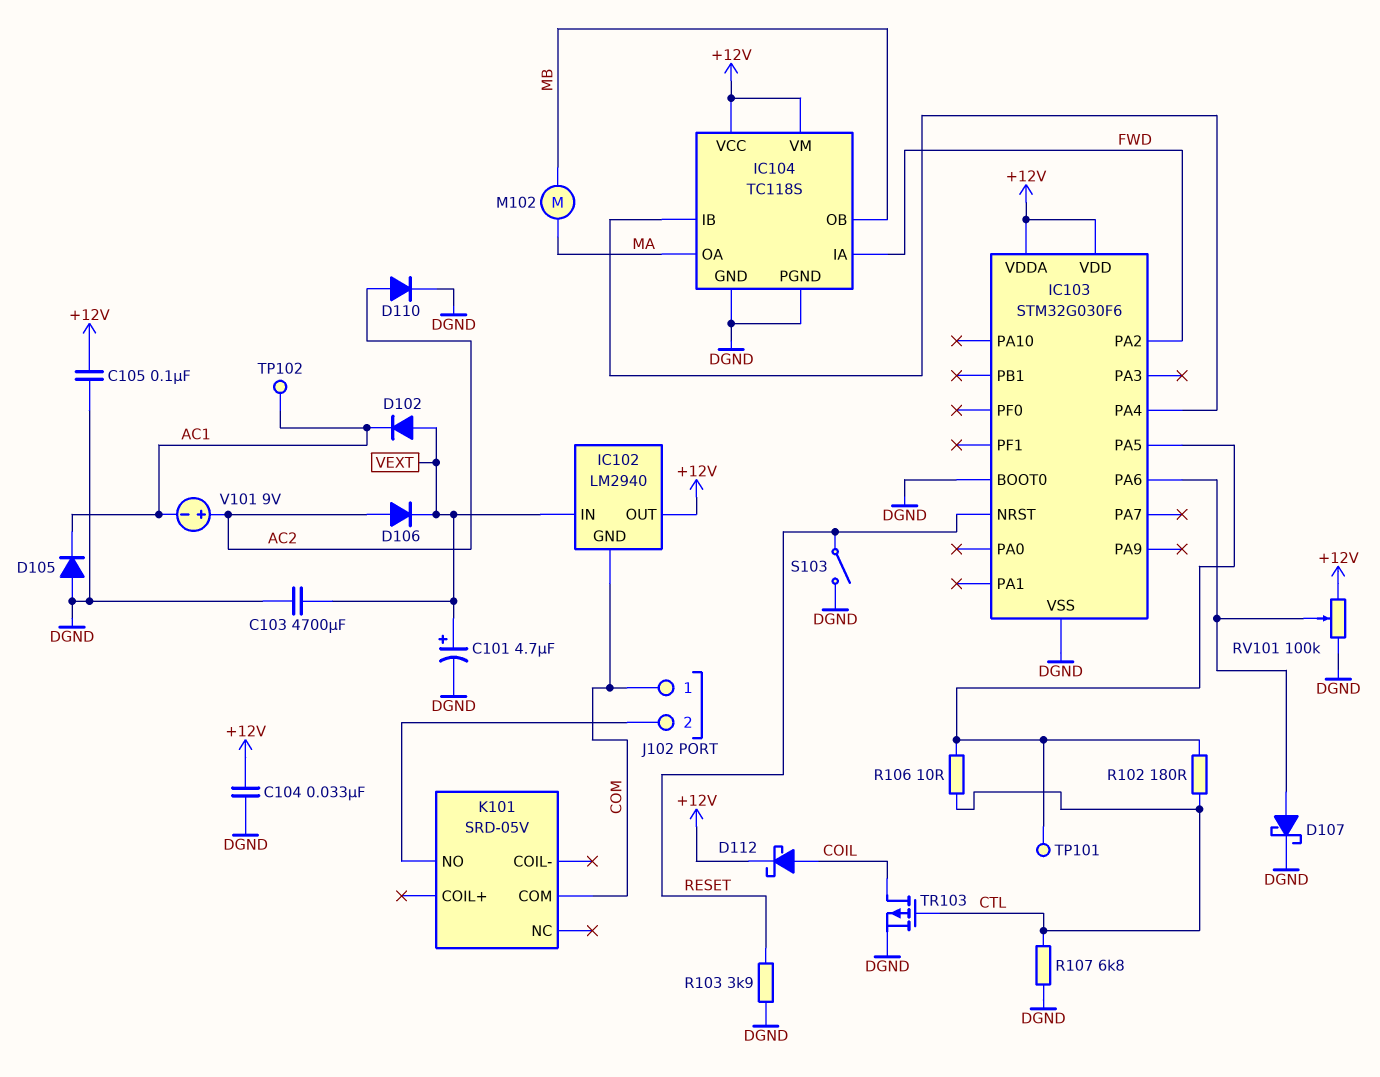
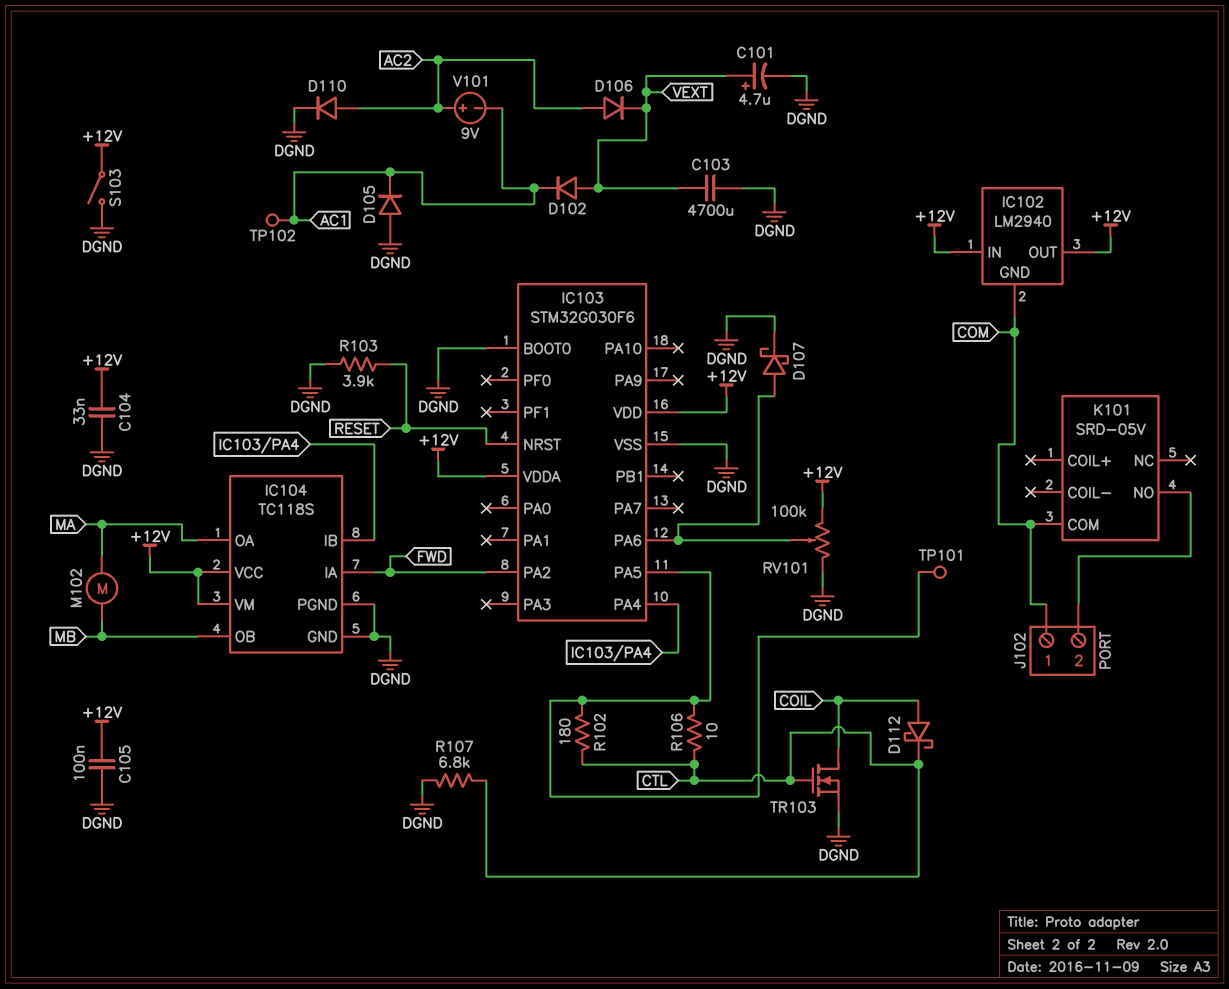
D112: schottky (A COIL, K +12V) -> schottky (A COIL, K CTL)
IC102 pin IN: VEXT -> +12V
S103: switch (DGND, RESET) -> switch (+12V, DGND)
TR103: PMOS (G CTL, D COIL, S DGND) -> NMOS (G CTL, D COIL, S DGND)

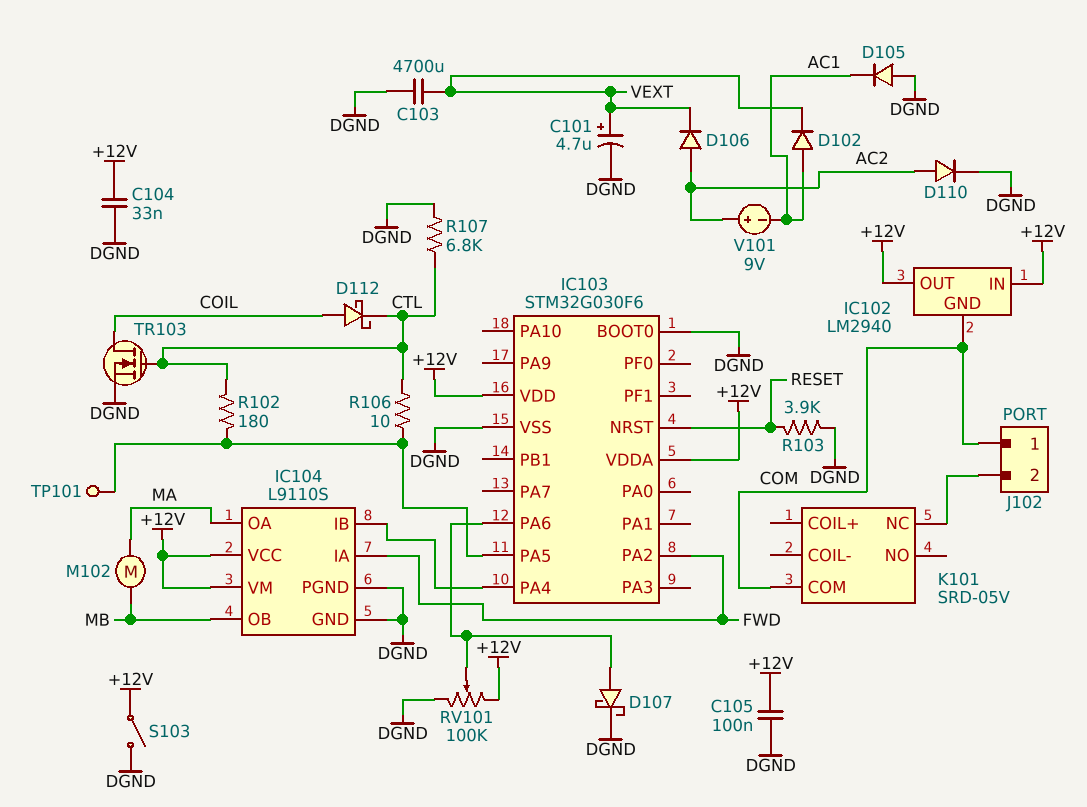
D102: diode (A VEXT, K AC1) -> diode (A AC1, K VEXT)
IC104: TC118S -> L9110S
K101 pin NC: none -> J102/2
K101 pin NO: J102/2 -> none
TP102: test point (AC1) -> none

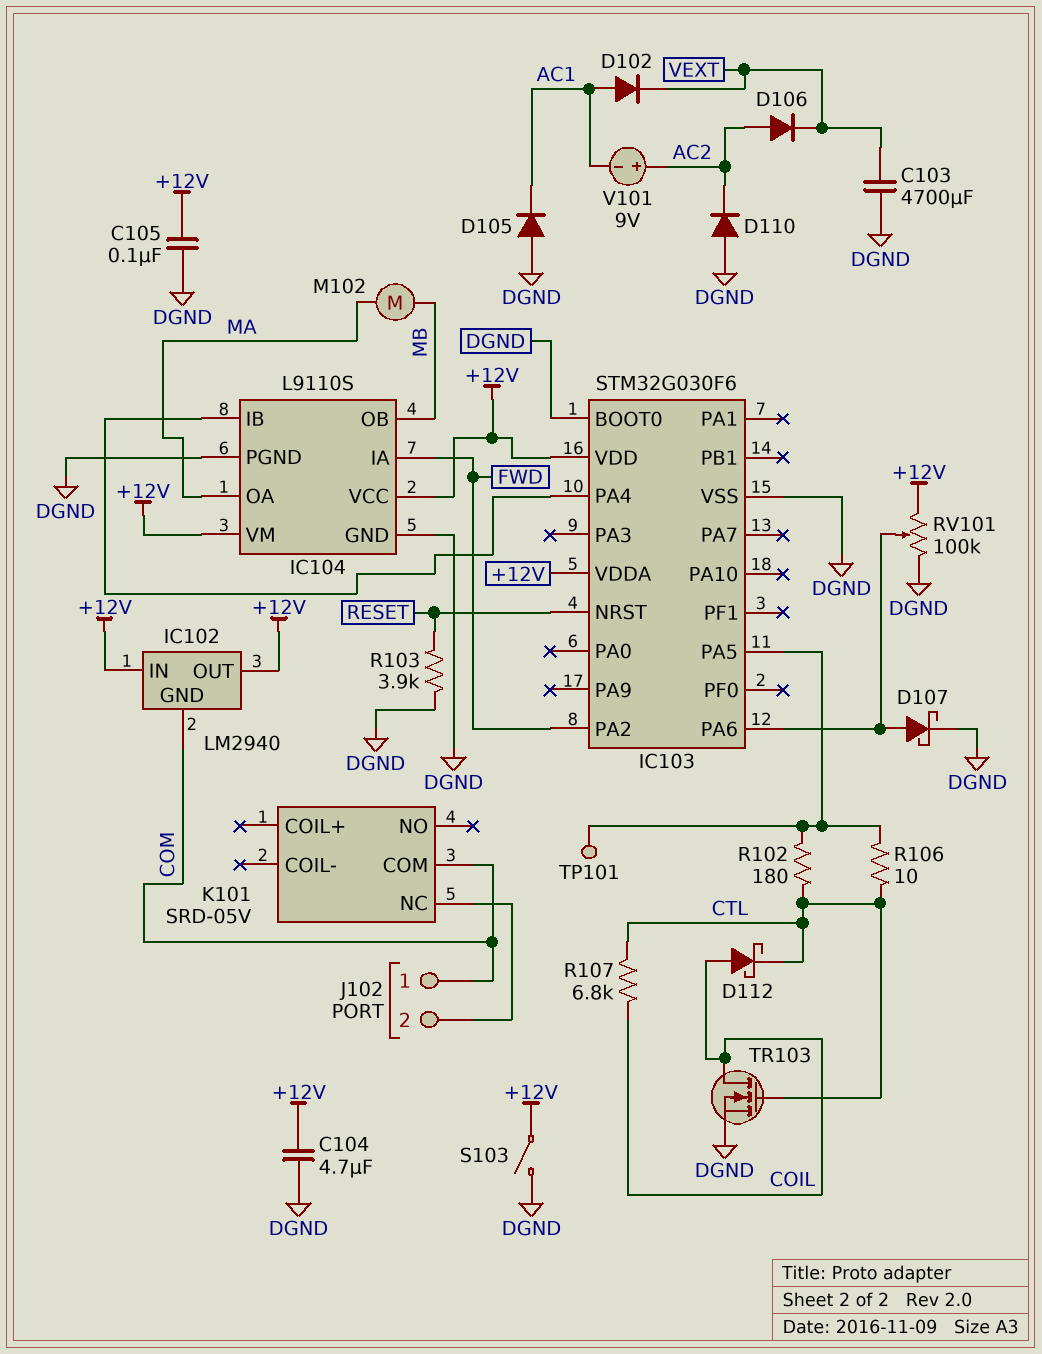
C101: 4.7uF (plus VEXT, minus DGND) -> none
C104: 33nF (+12V, DGND) -> 4.7uF (+12V, DGND)
D110: diode (A AC2, K DGND) -> diode (A DGND, K AC2)
R107: 6.8k (CTL, DGND) -> 6.8k (COIL, CTL)

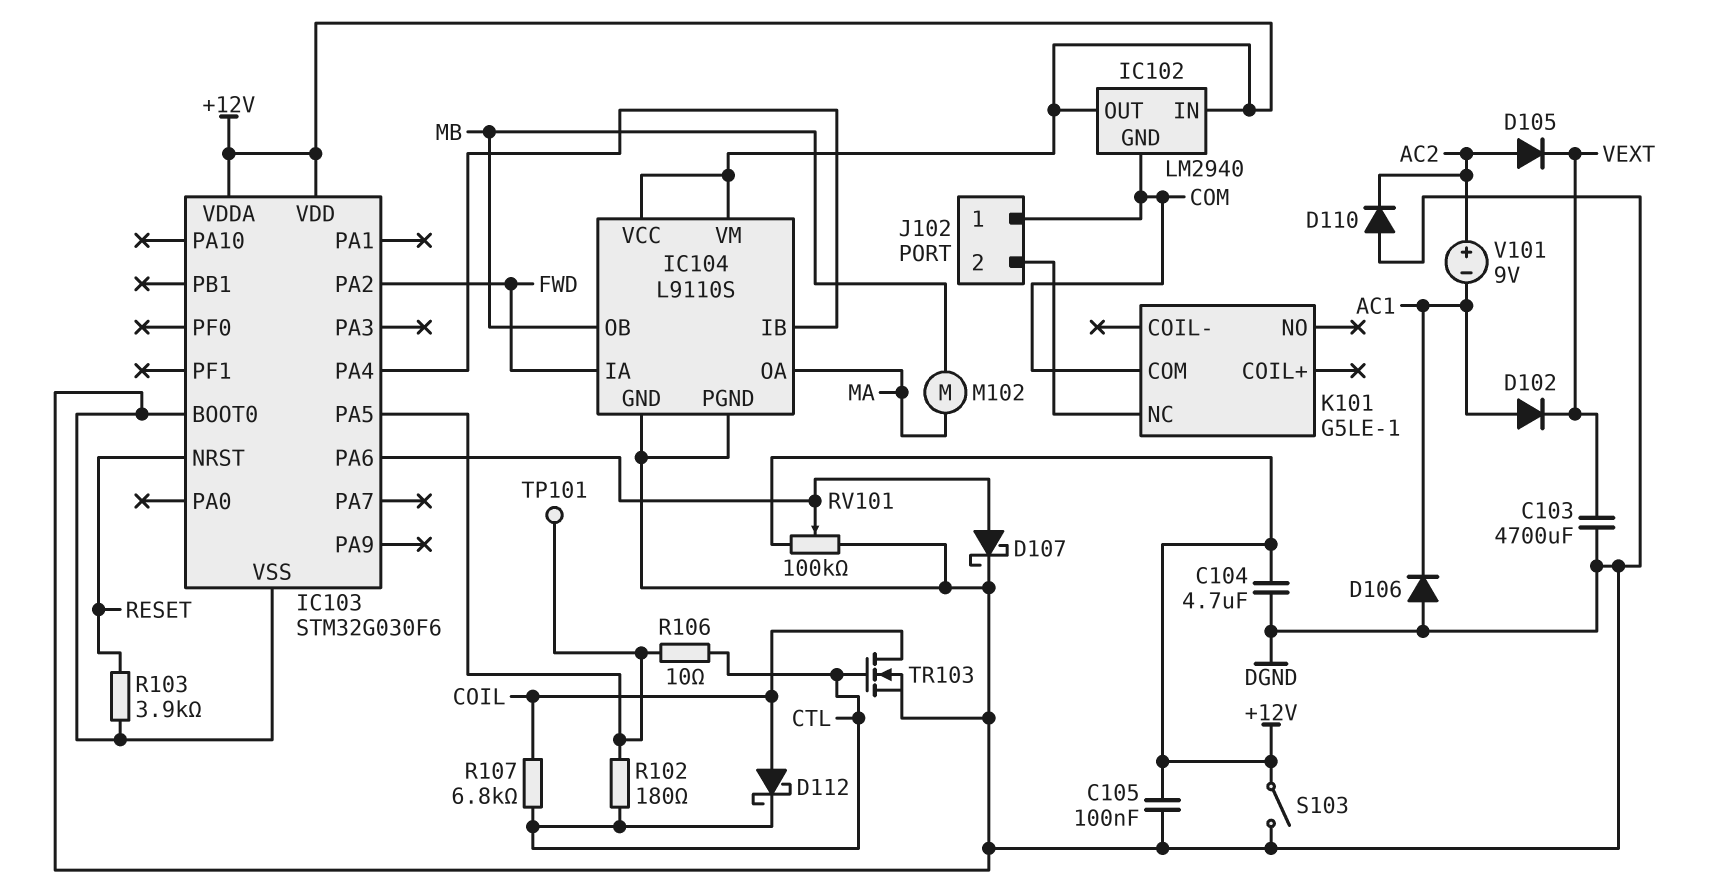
D105: diode (A DGND, K AC1) -> diode (A AC2, K VEXT)
D106: diode (A AC2, K VEXT) -> diode (A DGND, K AC1)
K101: SRD-05V -> G5LE-1

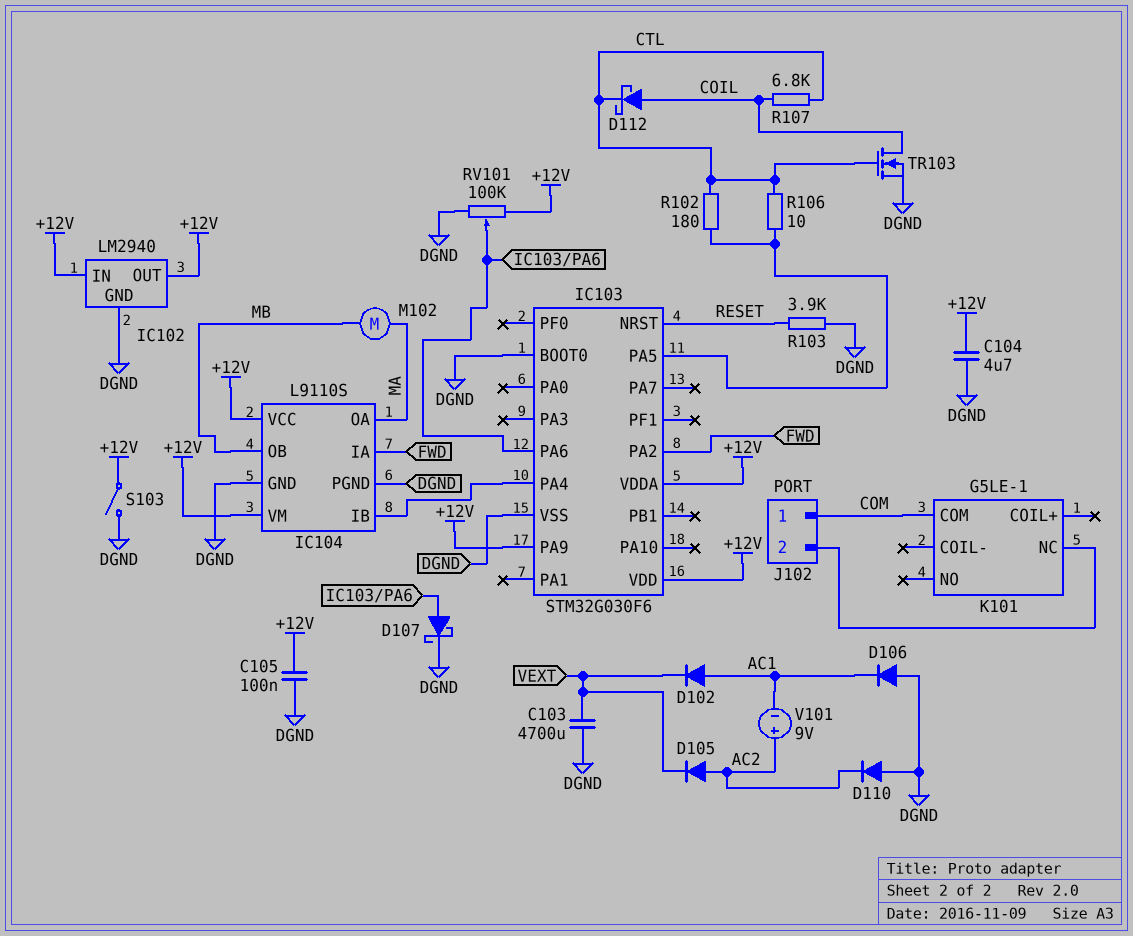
IC102 pin GND: COM -> DGND
IC103 pin PA9: none -> +12V
TP101: test point (IC103/PA5) -> none

